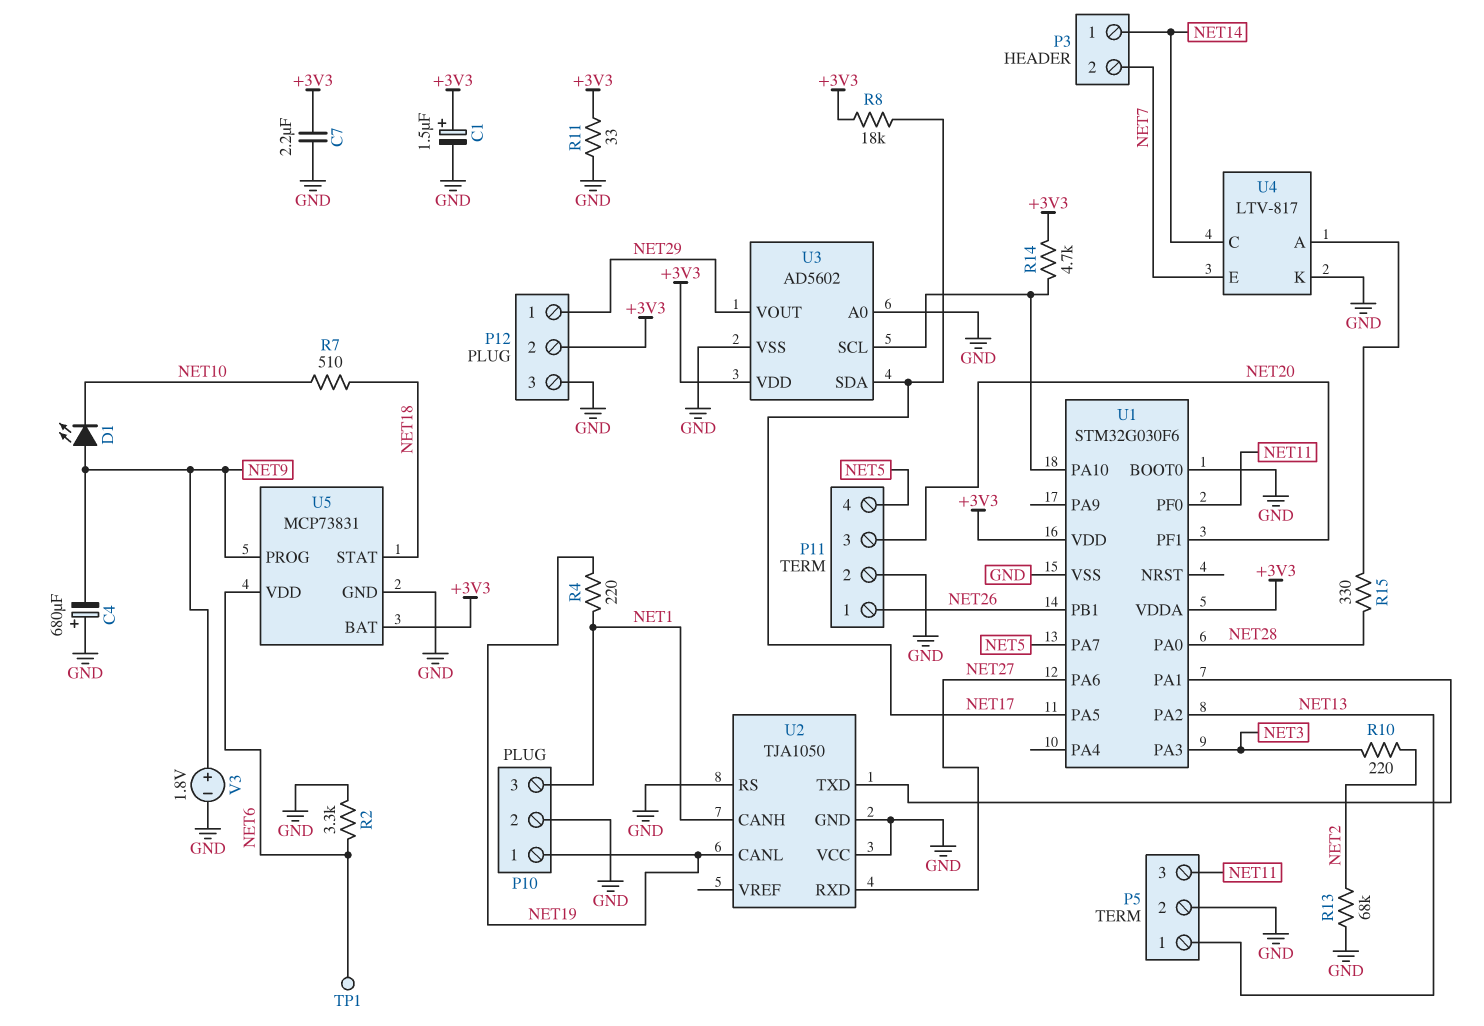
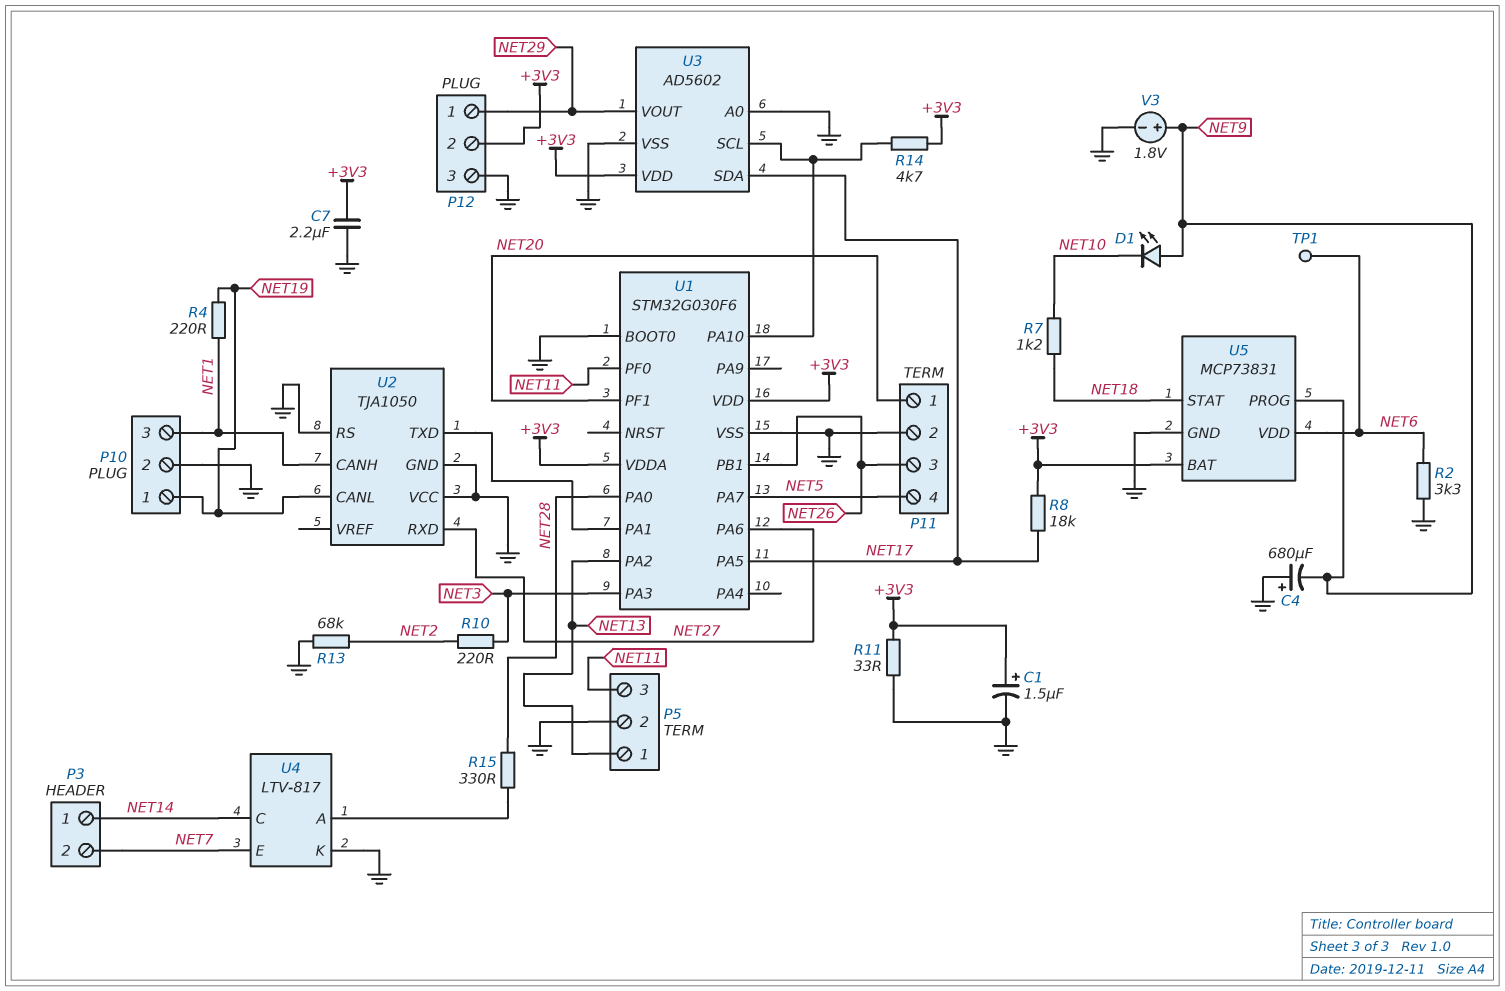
P11 pin 1: NET26 -> NET20
P11 pin 3: NET20 -> NET26
R7: 510 (NET10, NET18) -> 1.2k (NET10, NET18)

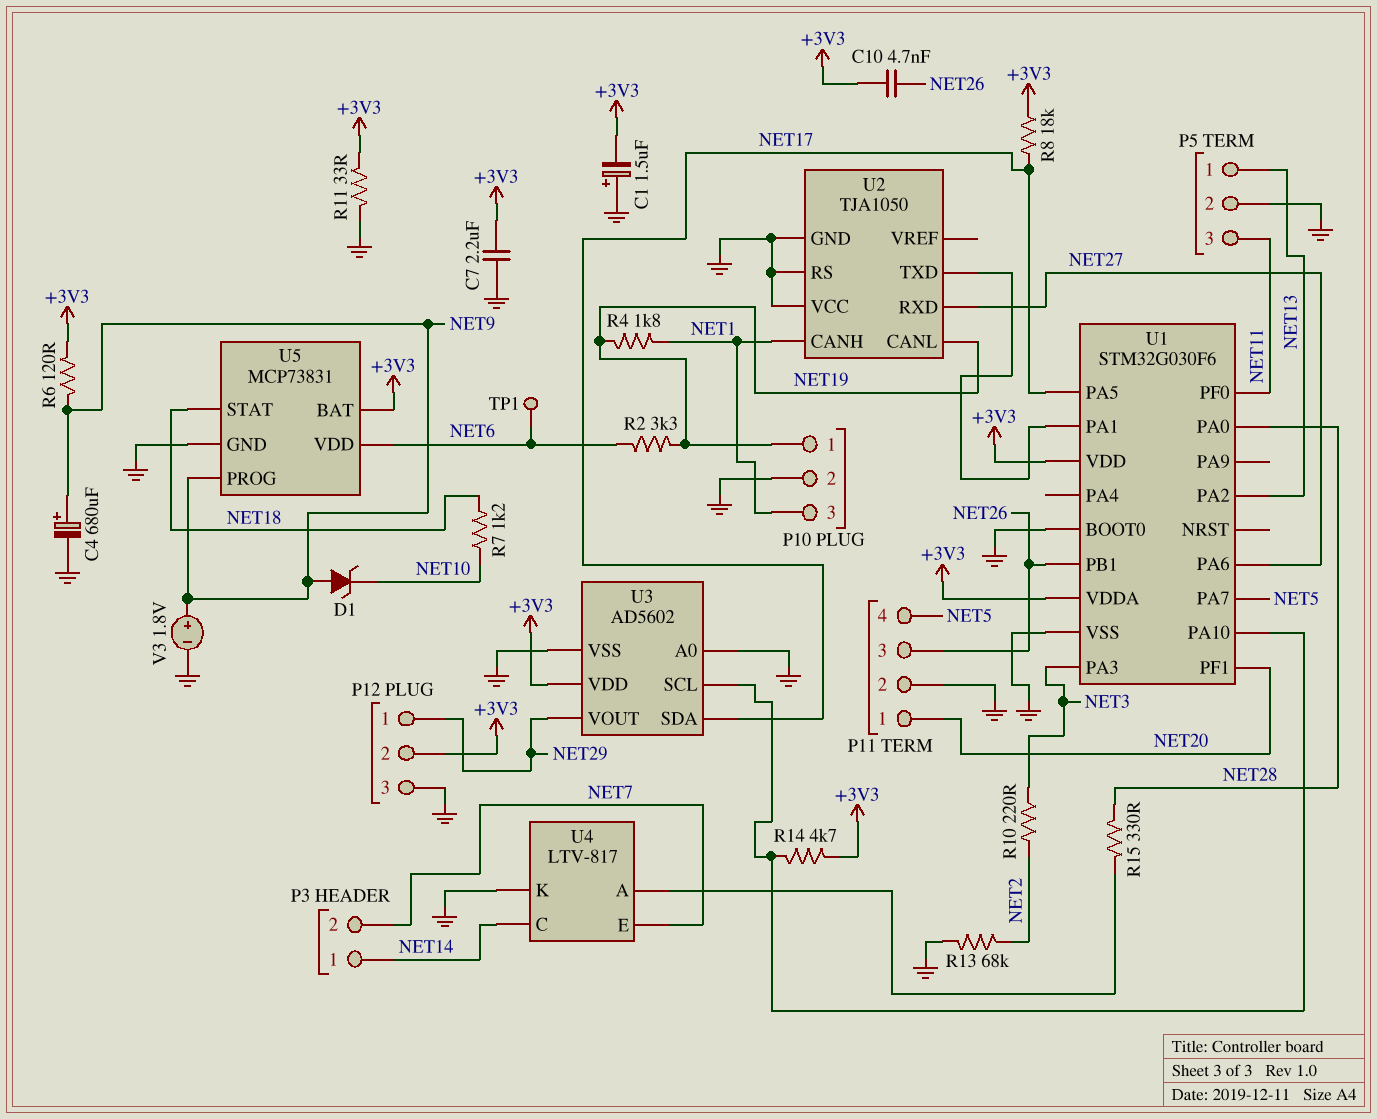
C1: 1.5uF (plus +3V3, minus GND) -> 1.5uF (plus GND, minus +3V3)
C4: 680uF (plus GND, minus NET9) -> 680uF (plus NET9, minus GND)
C10: none -> 4.7nF (+3V3, NET26)
D1: LED (A NET9, K NET10) -> zener (A NET9, K NET10)
R2: 3.3k (GND, NET6) -> 3.3k (NET6, NET19)
R4: 220 (NET1, NET19) -> 1.8k (NET1, NET19)
R6: none -> 120 (+3V3, NET9)

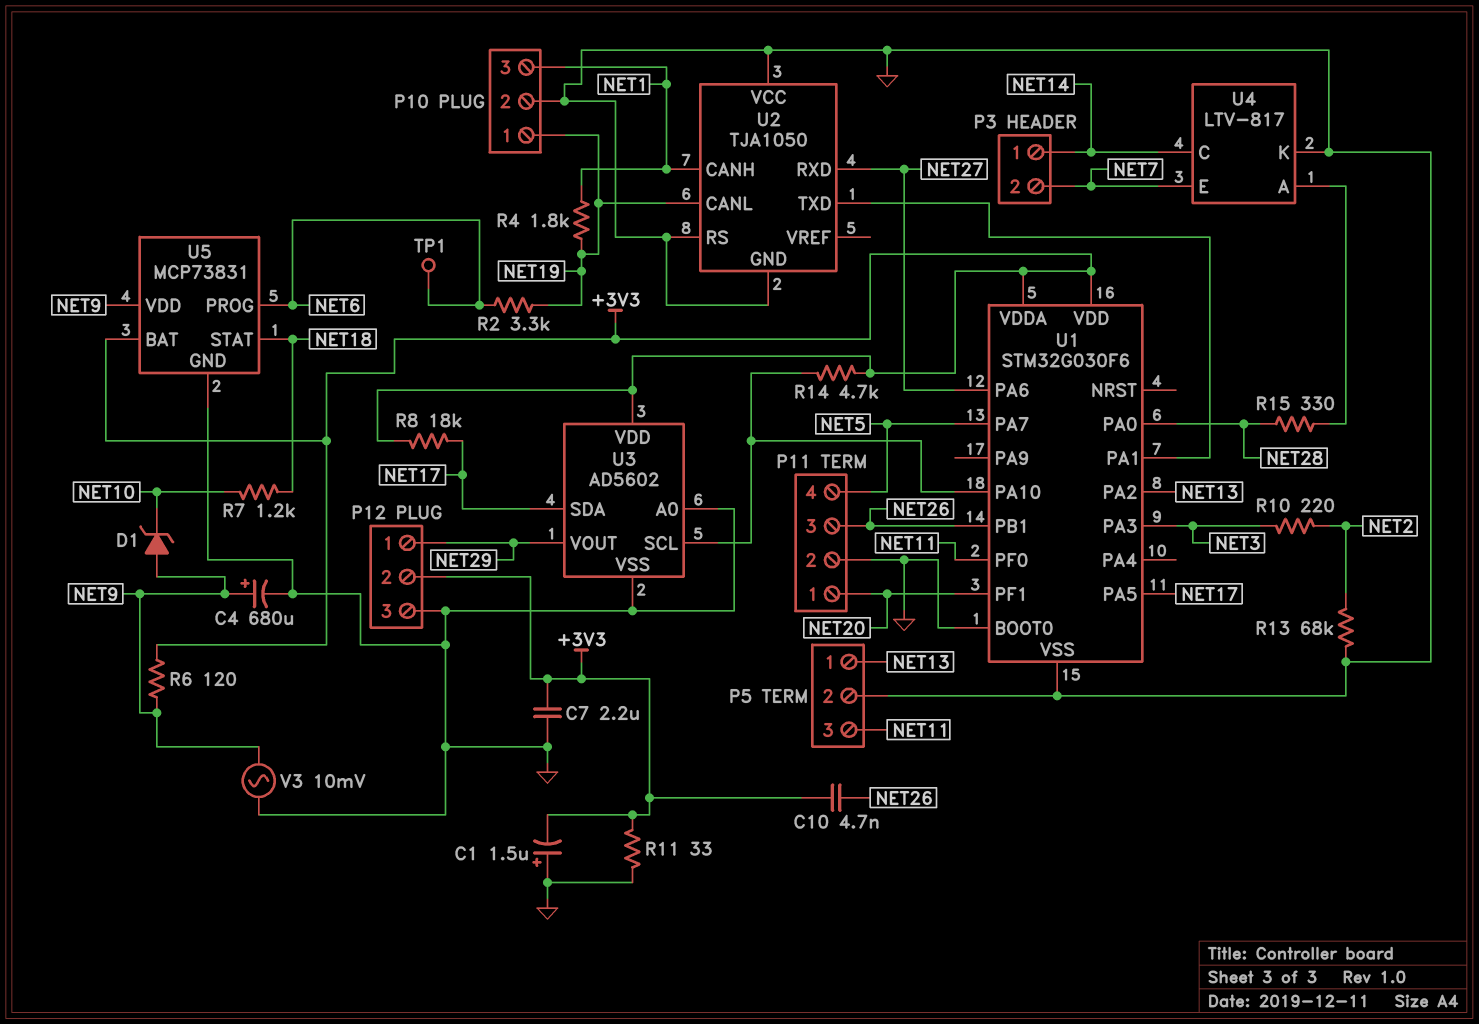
U5 pin PROG: NET9 -> NET6
U5 pin VDD: NET6 -> NET9
V3: 1.8V (plus NET9, minus GND) -> AC 10mV (GND, NET9)

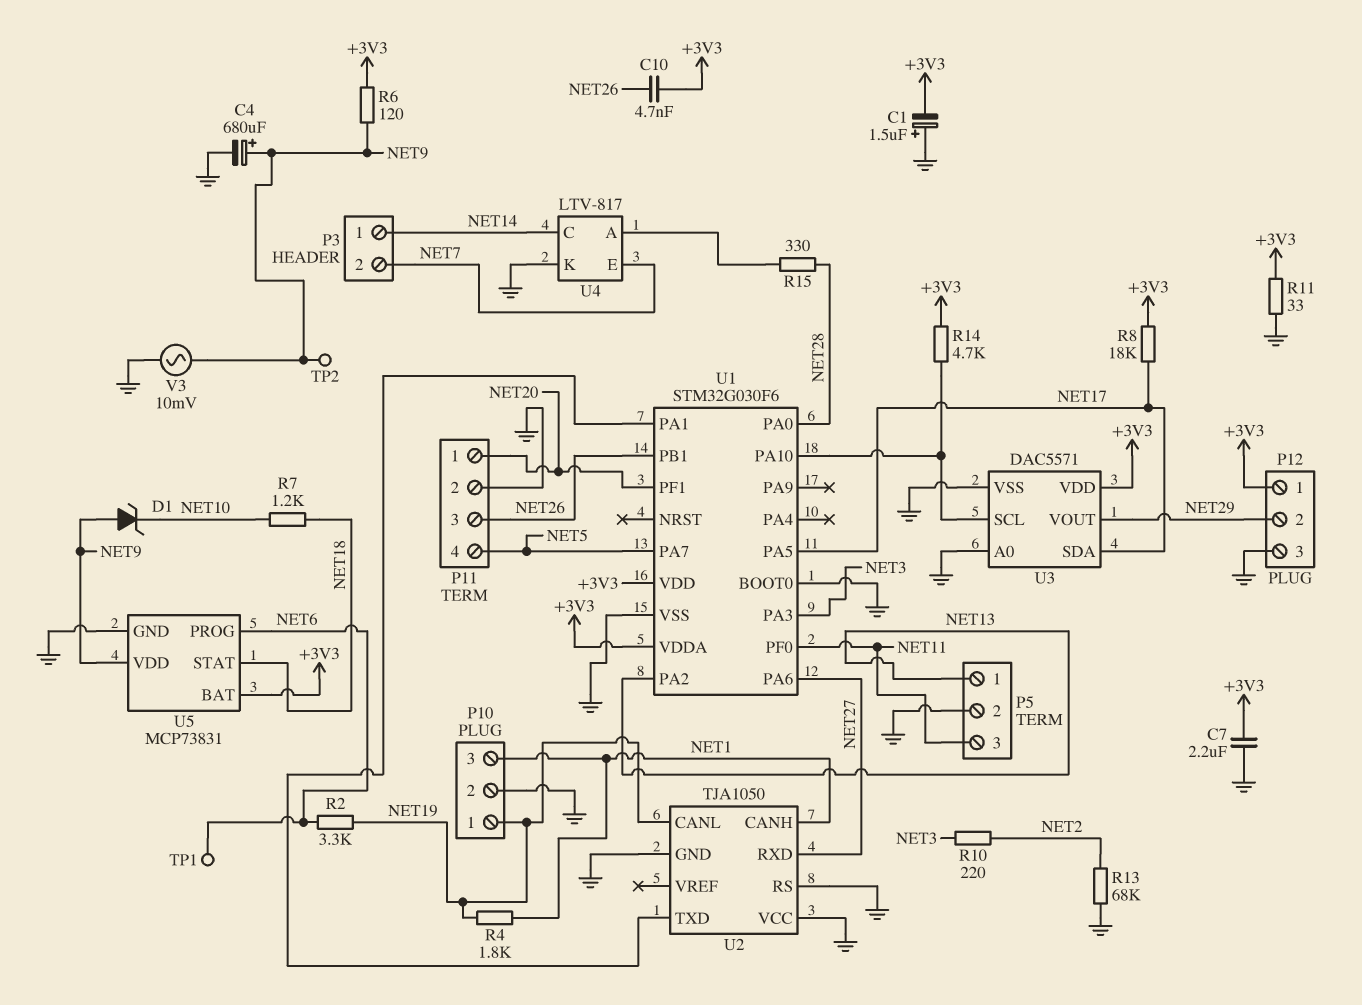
P12 pin 1: NET29 -> +3V3
P12 pin 2: +3V3 -> NET29
TP2: none -> test point (NET9)
U3: AD5602 -> DAC5571

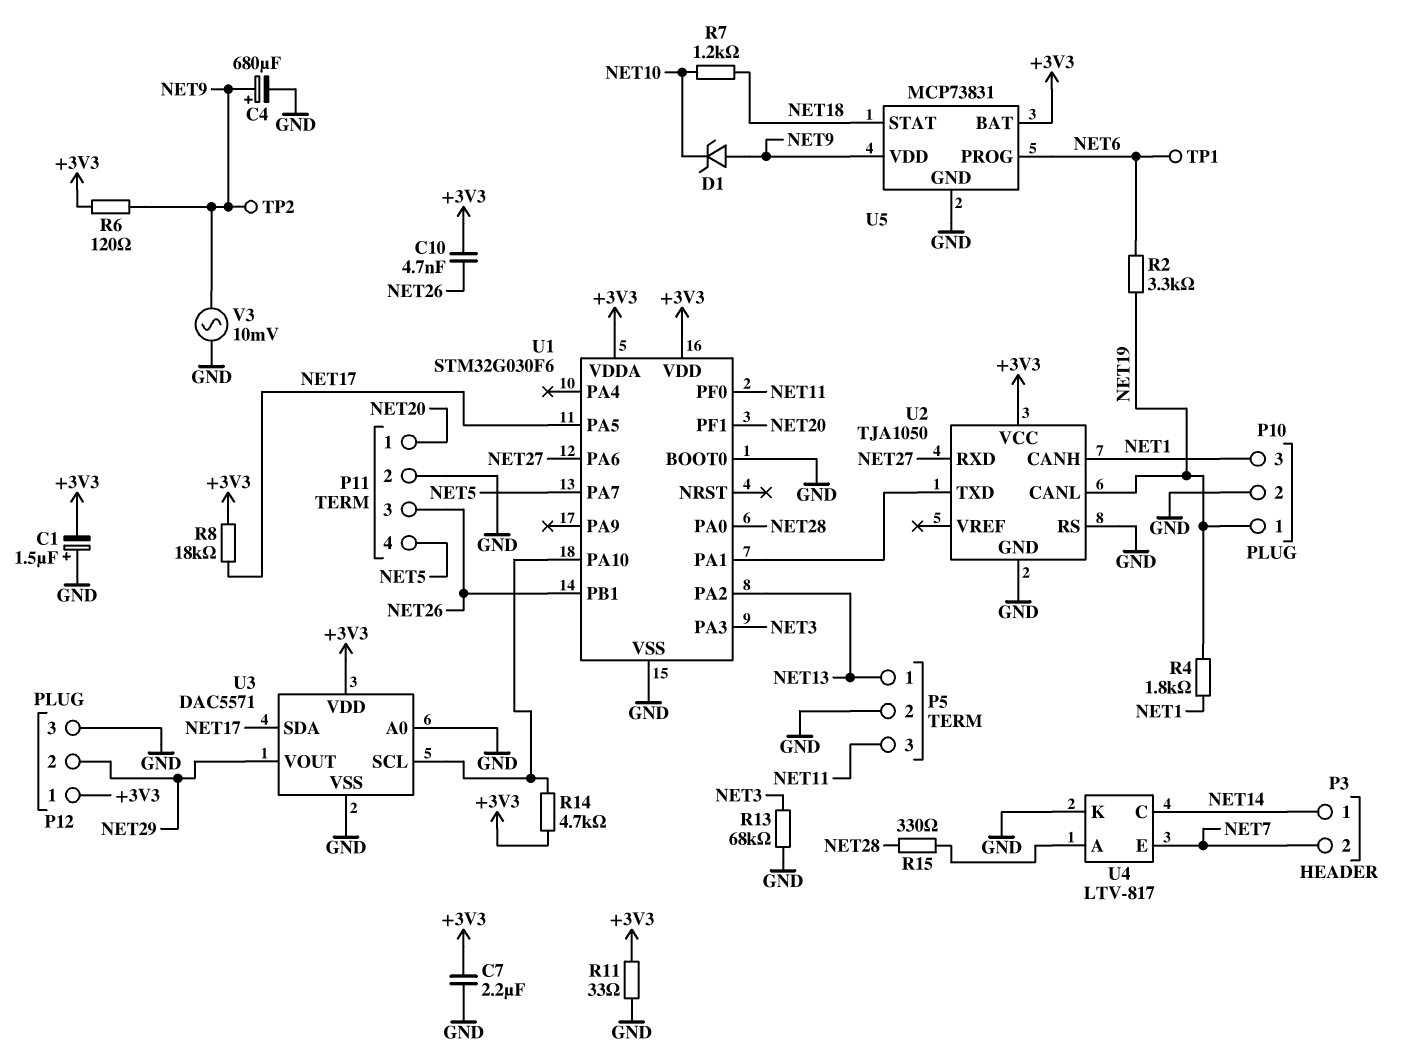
R10: 220 (NET2, NET3) -> none
R13: 68k (GND, NET2) -> 68k (GND, NET3)
U2 pin VCC: GND -> +3V3

